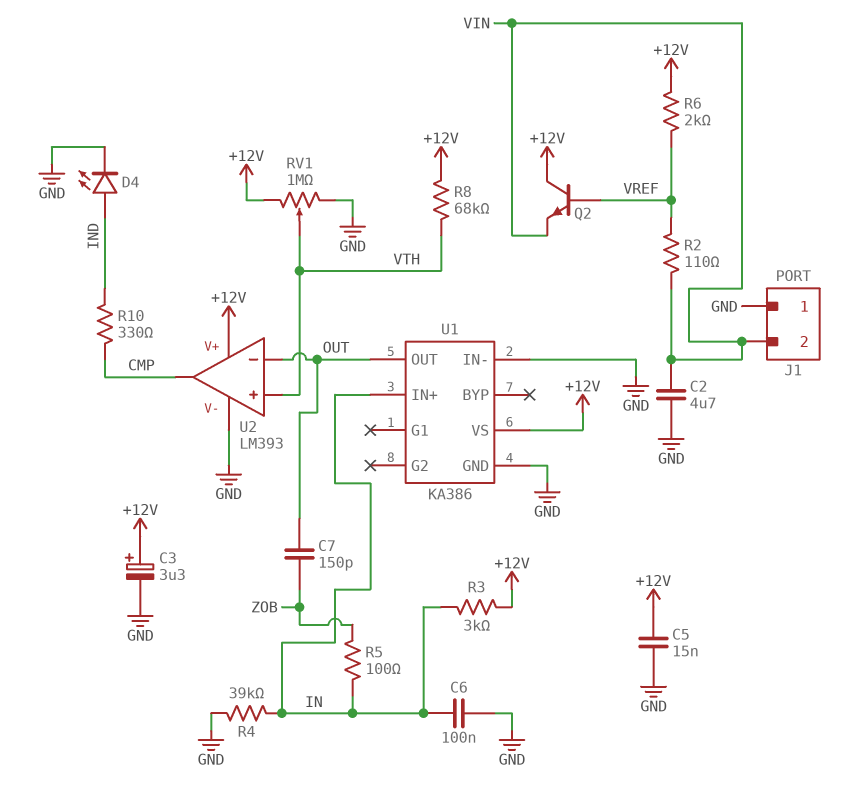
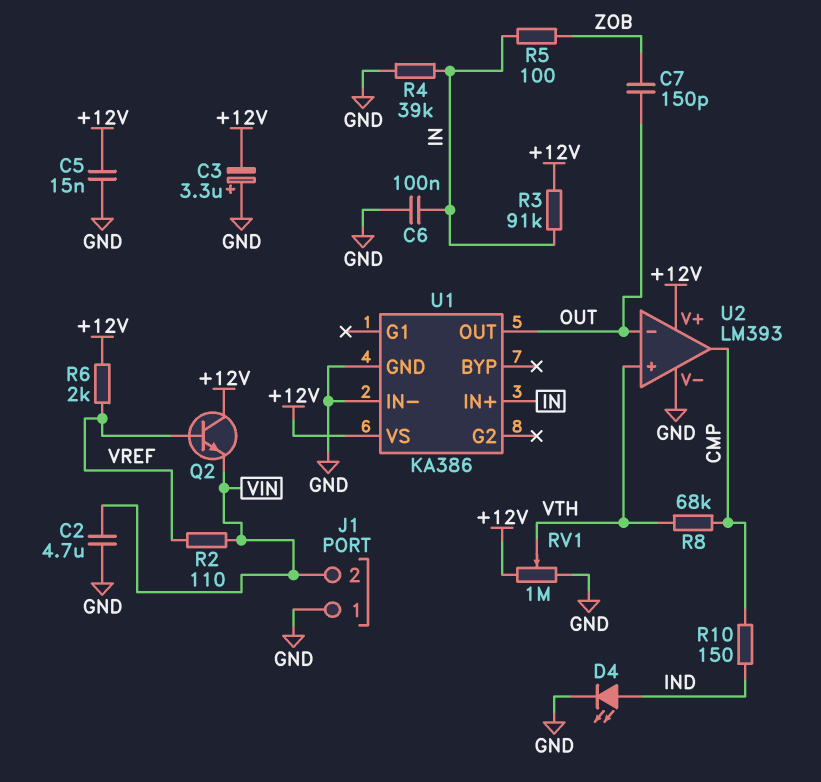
C3: 3.3uF (plus +12V, minus GND) -> 3.3uF (plus GND, minus +12V)
R3: 3k (+12V, IN) -> 91k (+12V, IN)
R8: 68k (+12V, VTH) -> 68k (CMP, VTH)
R10: 330 (CMP, IND) -> 150 (CMP, IND)

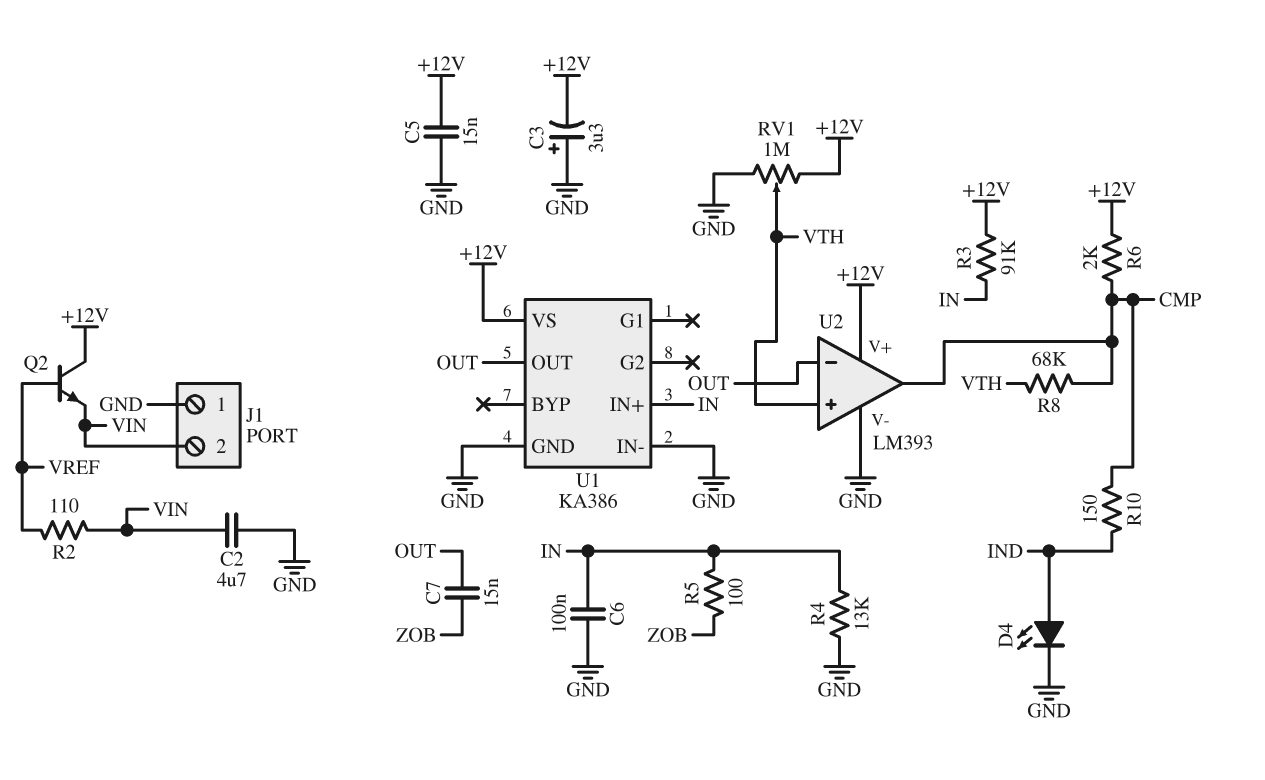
C7: 150pF (OUT, ZOB) -> 15nF (OUT, ZOB)
R4: 39k (GND, IN) -> 13k (GND, IN)
R6: 2k (+12V, VREF) -> 2k (+12V, CMP)

